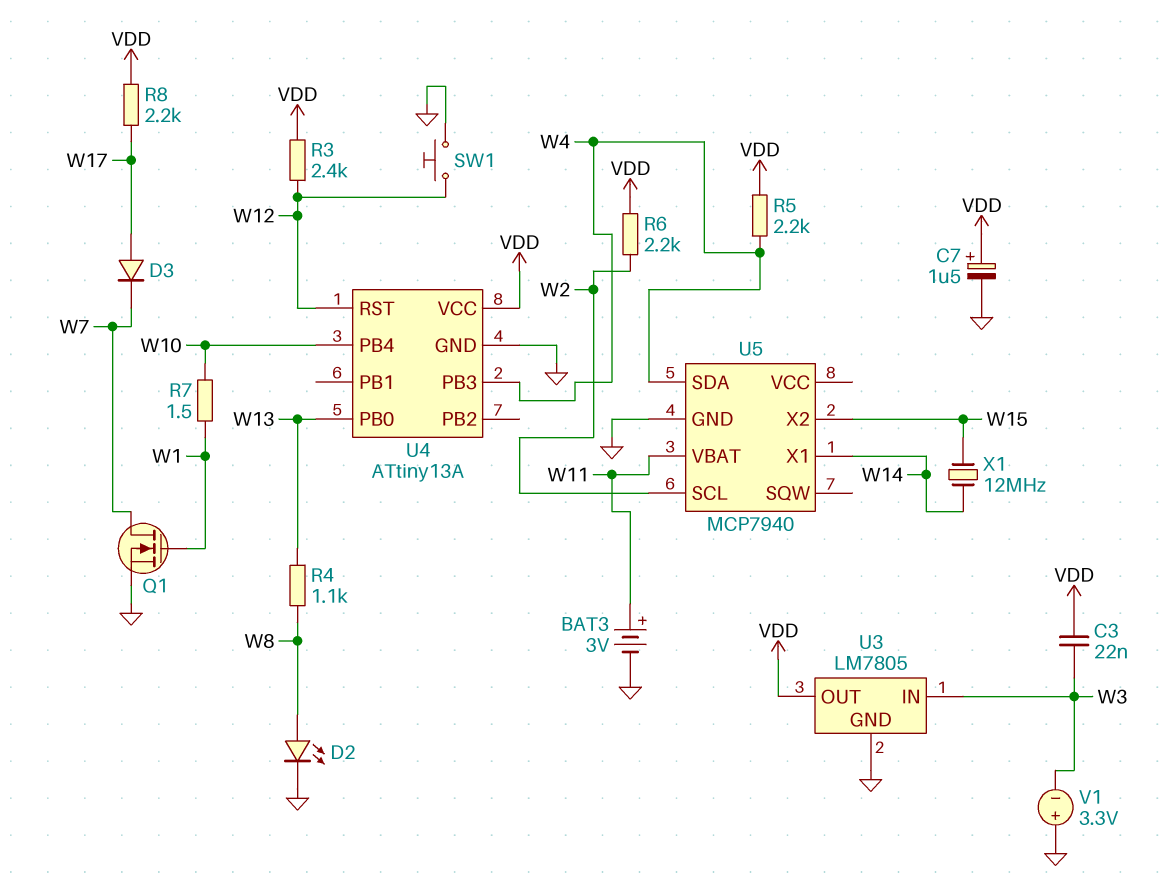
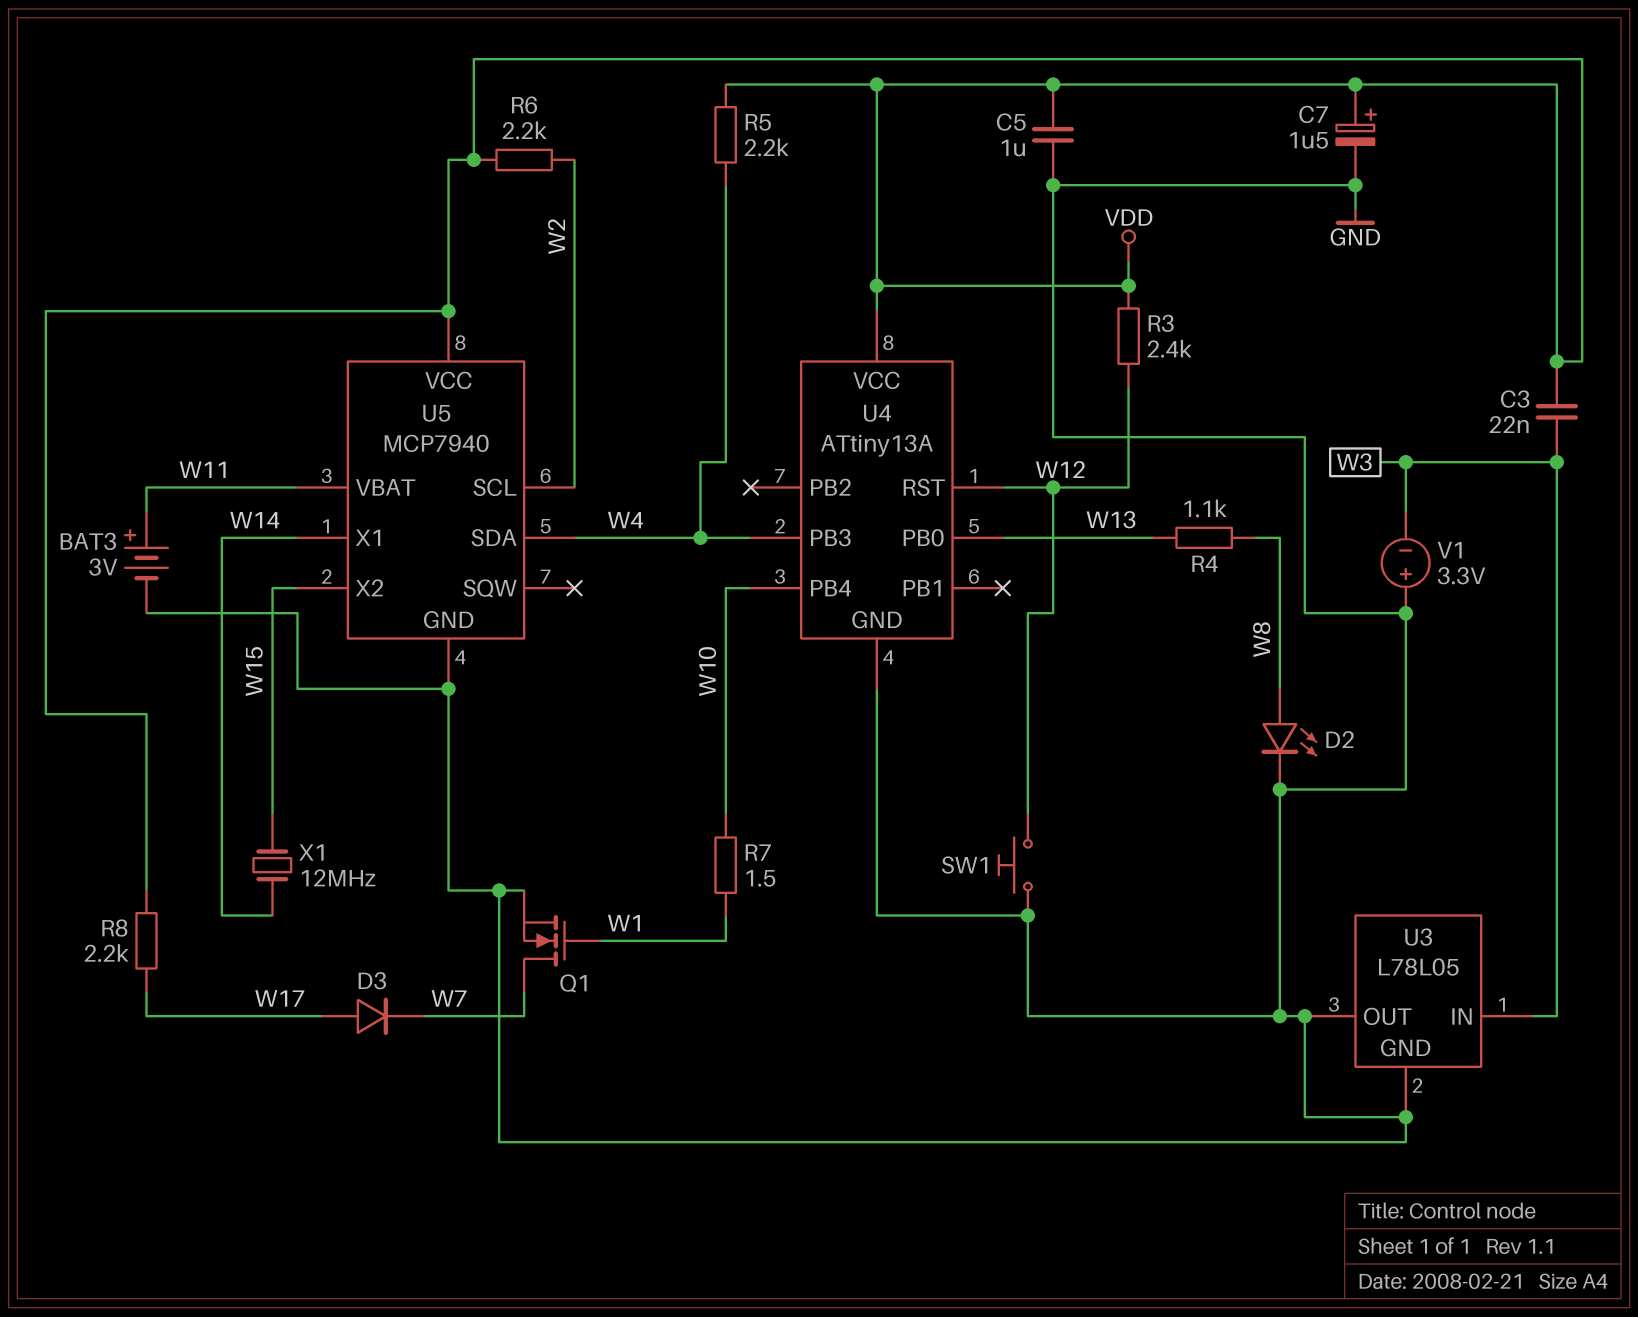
C5: none -> 1uF (GND, VDD)
U3: LM7805 -> L78L05
U3 pin OUT: VDD -> GND
U5 pin VCC: none -> VDD

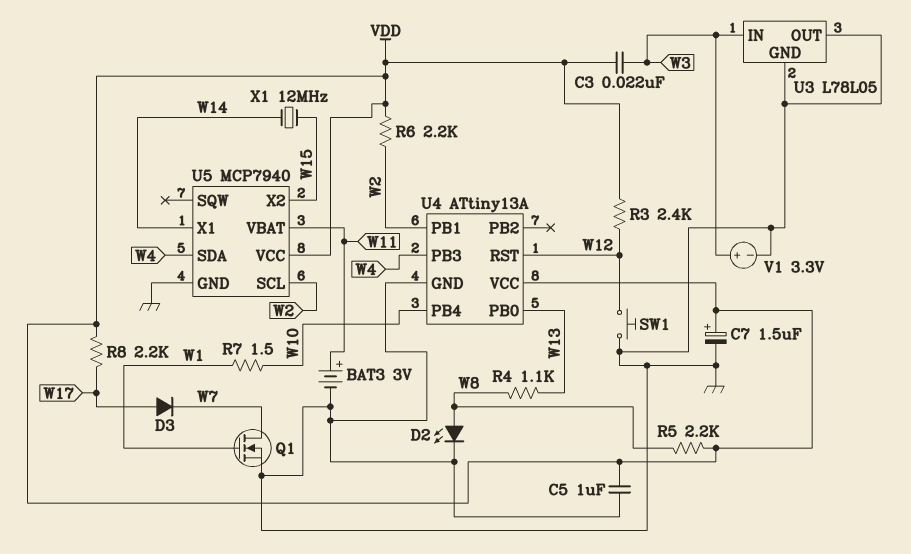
R5: 2.2k (VDD, W4) -> 2.2k (VDD, W8)
U4 pin PB1: none -> W2
V1: 3.3V (plus GND, minus W3) -> 3.3V (plus W3, minus GND)

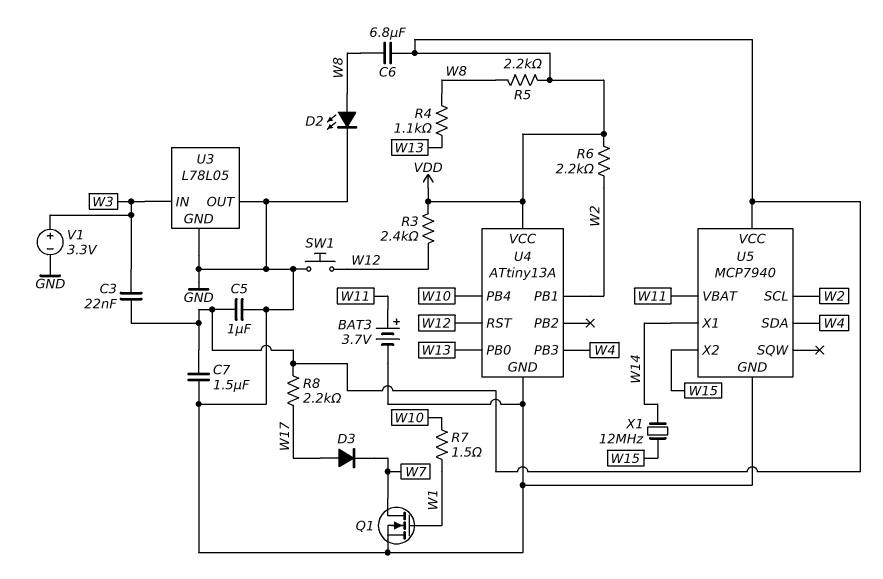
BAT3: 3V (plus W11, minus GND) -> 3.7V (plus W11, minus GND)
C6: none -> 6.8uF (VDD, W8)
C7: 1.5uF (plus VDD, minus GND) -> 1.5uF (GND, VDD)

